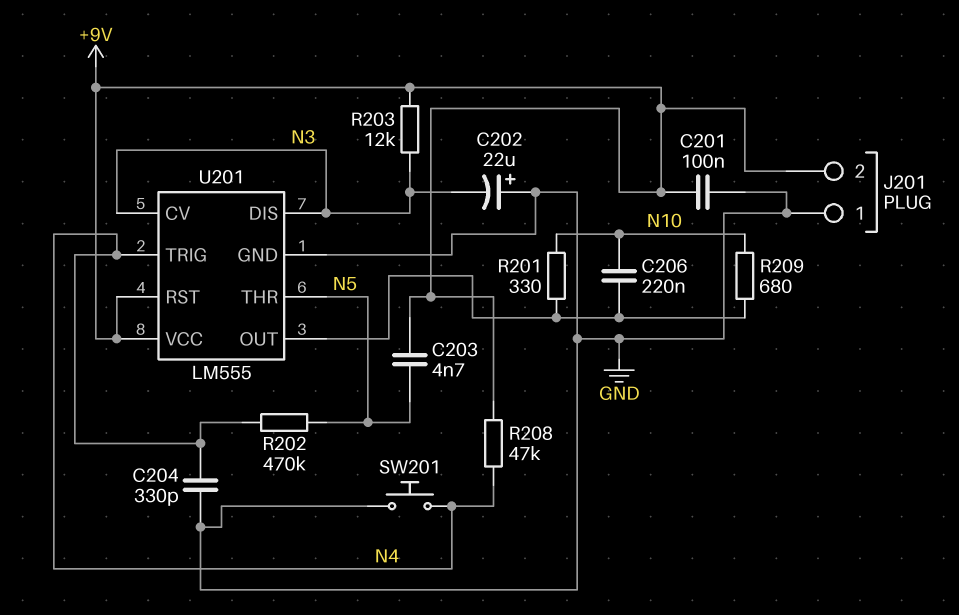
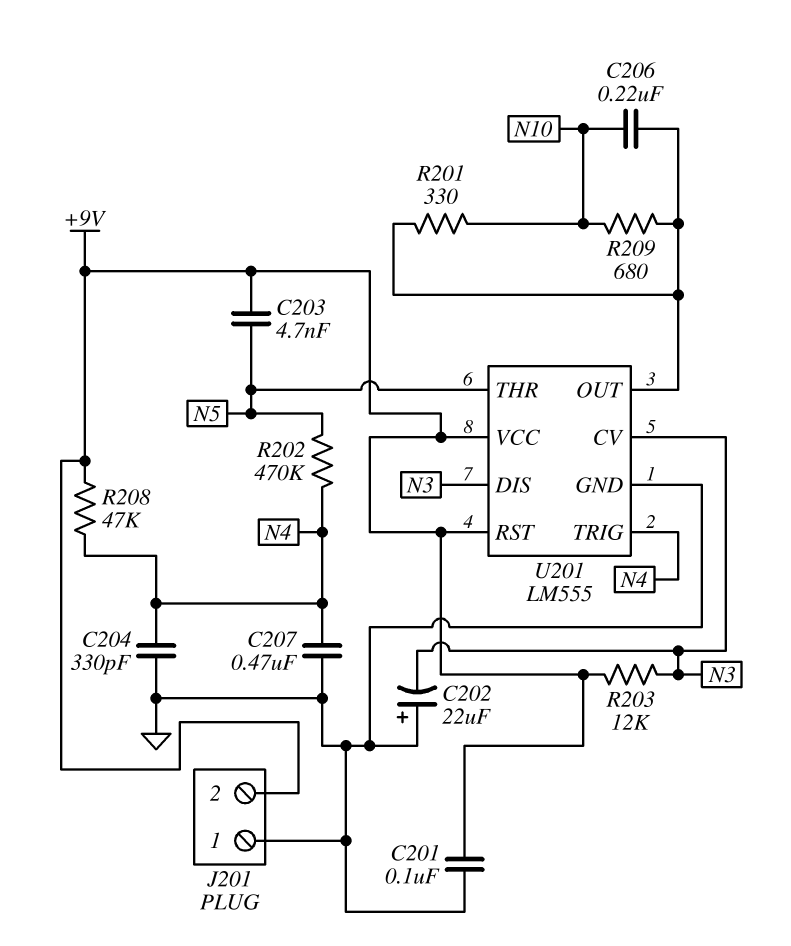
C207: none -> 470nF (GND, N4)
SW201: button (GND, N4) -> none

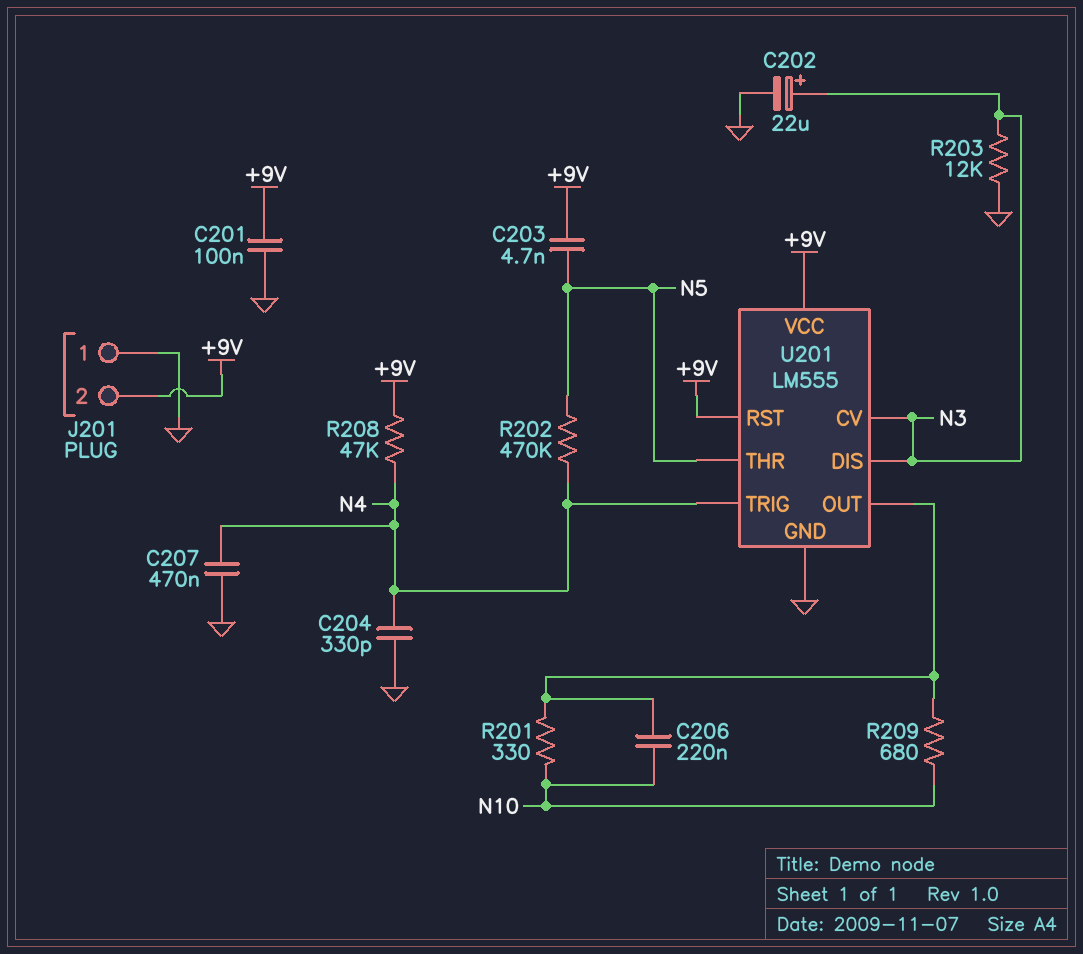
C202: 22uF (plus GND, minus N3) -> 22uF (plus N3, minus GND)
R203: 12k (+9V, N3) -> 12k (GND, N3)

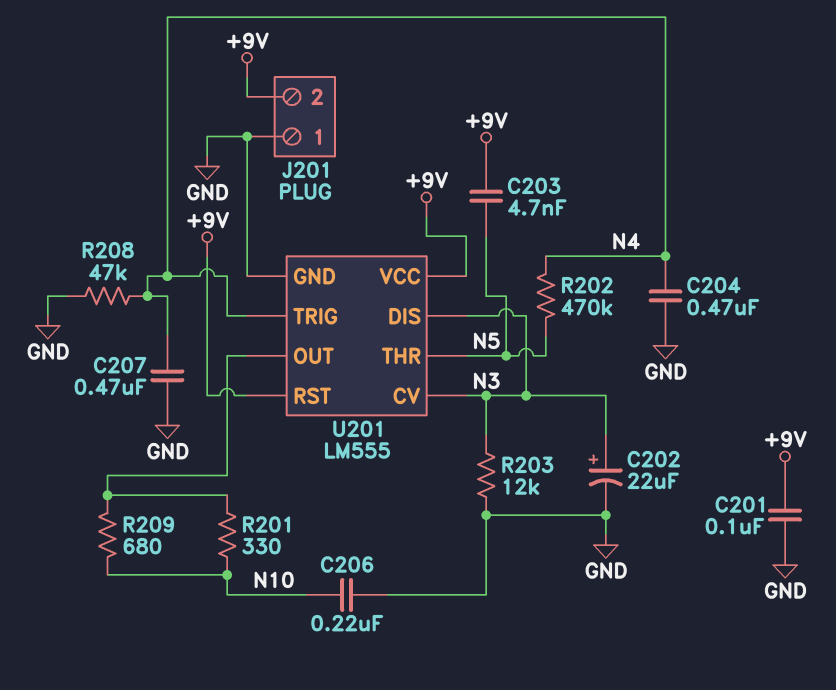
C204: 330pF (GND, N4) -> 470nF (GND, N4)
C206: 220nF (N10, U201/OUT) -> 220nF (GND, N10)
R208: 47k (+9V, N4) -> 47k (GND, N4)

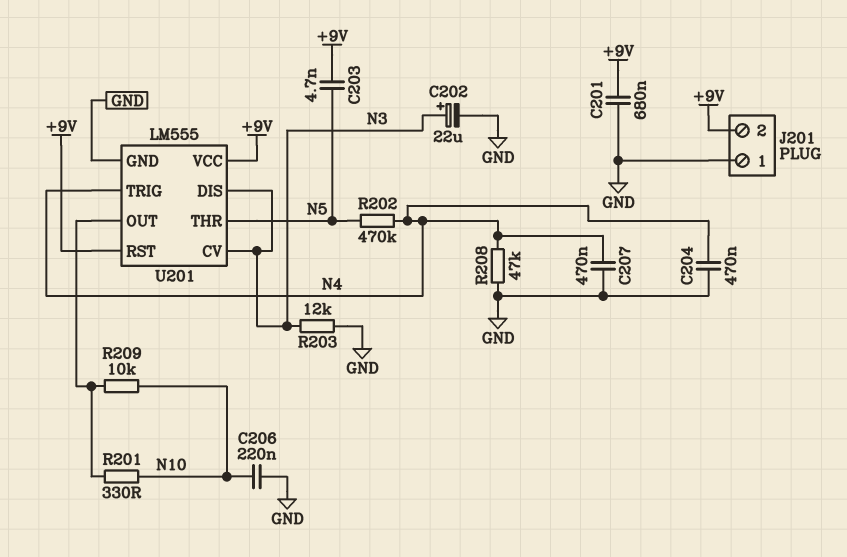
C201: 100nF (+9V, GND) -> 680nF (+9V, GND)
R209: 680 (N10, U201/OUT) -> 10k (N10, U201/OUT)

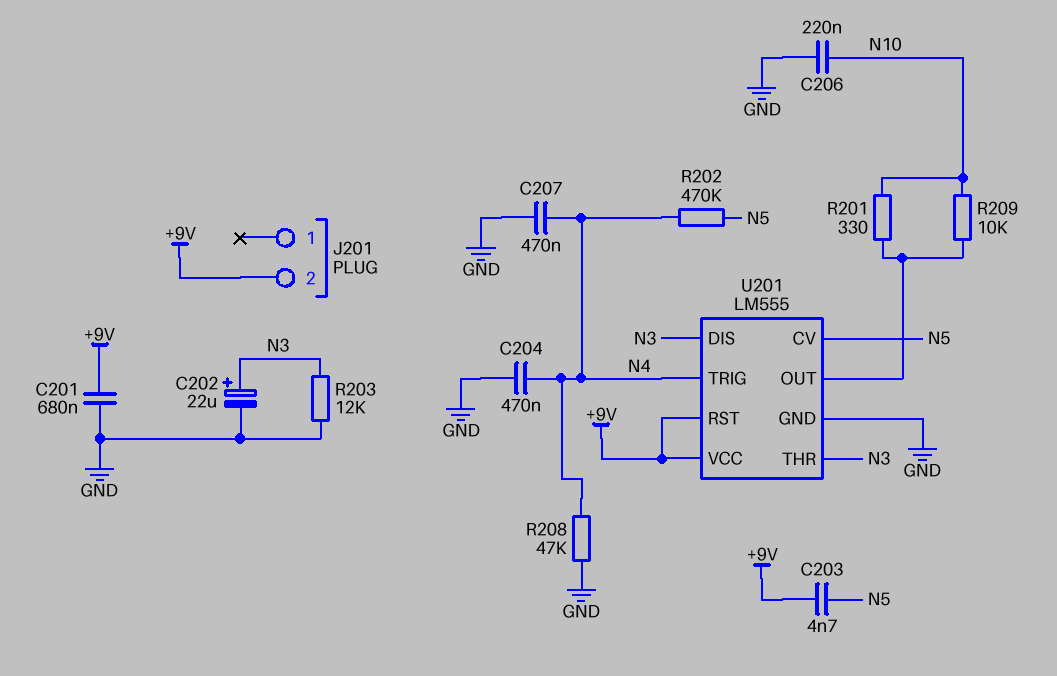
J201 pin 1: GND -> none
U201 pin CV: N3 -> N5
U201 pin THR: N5 -> N3

